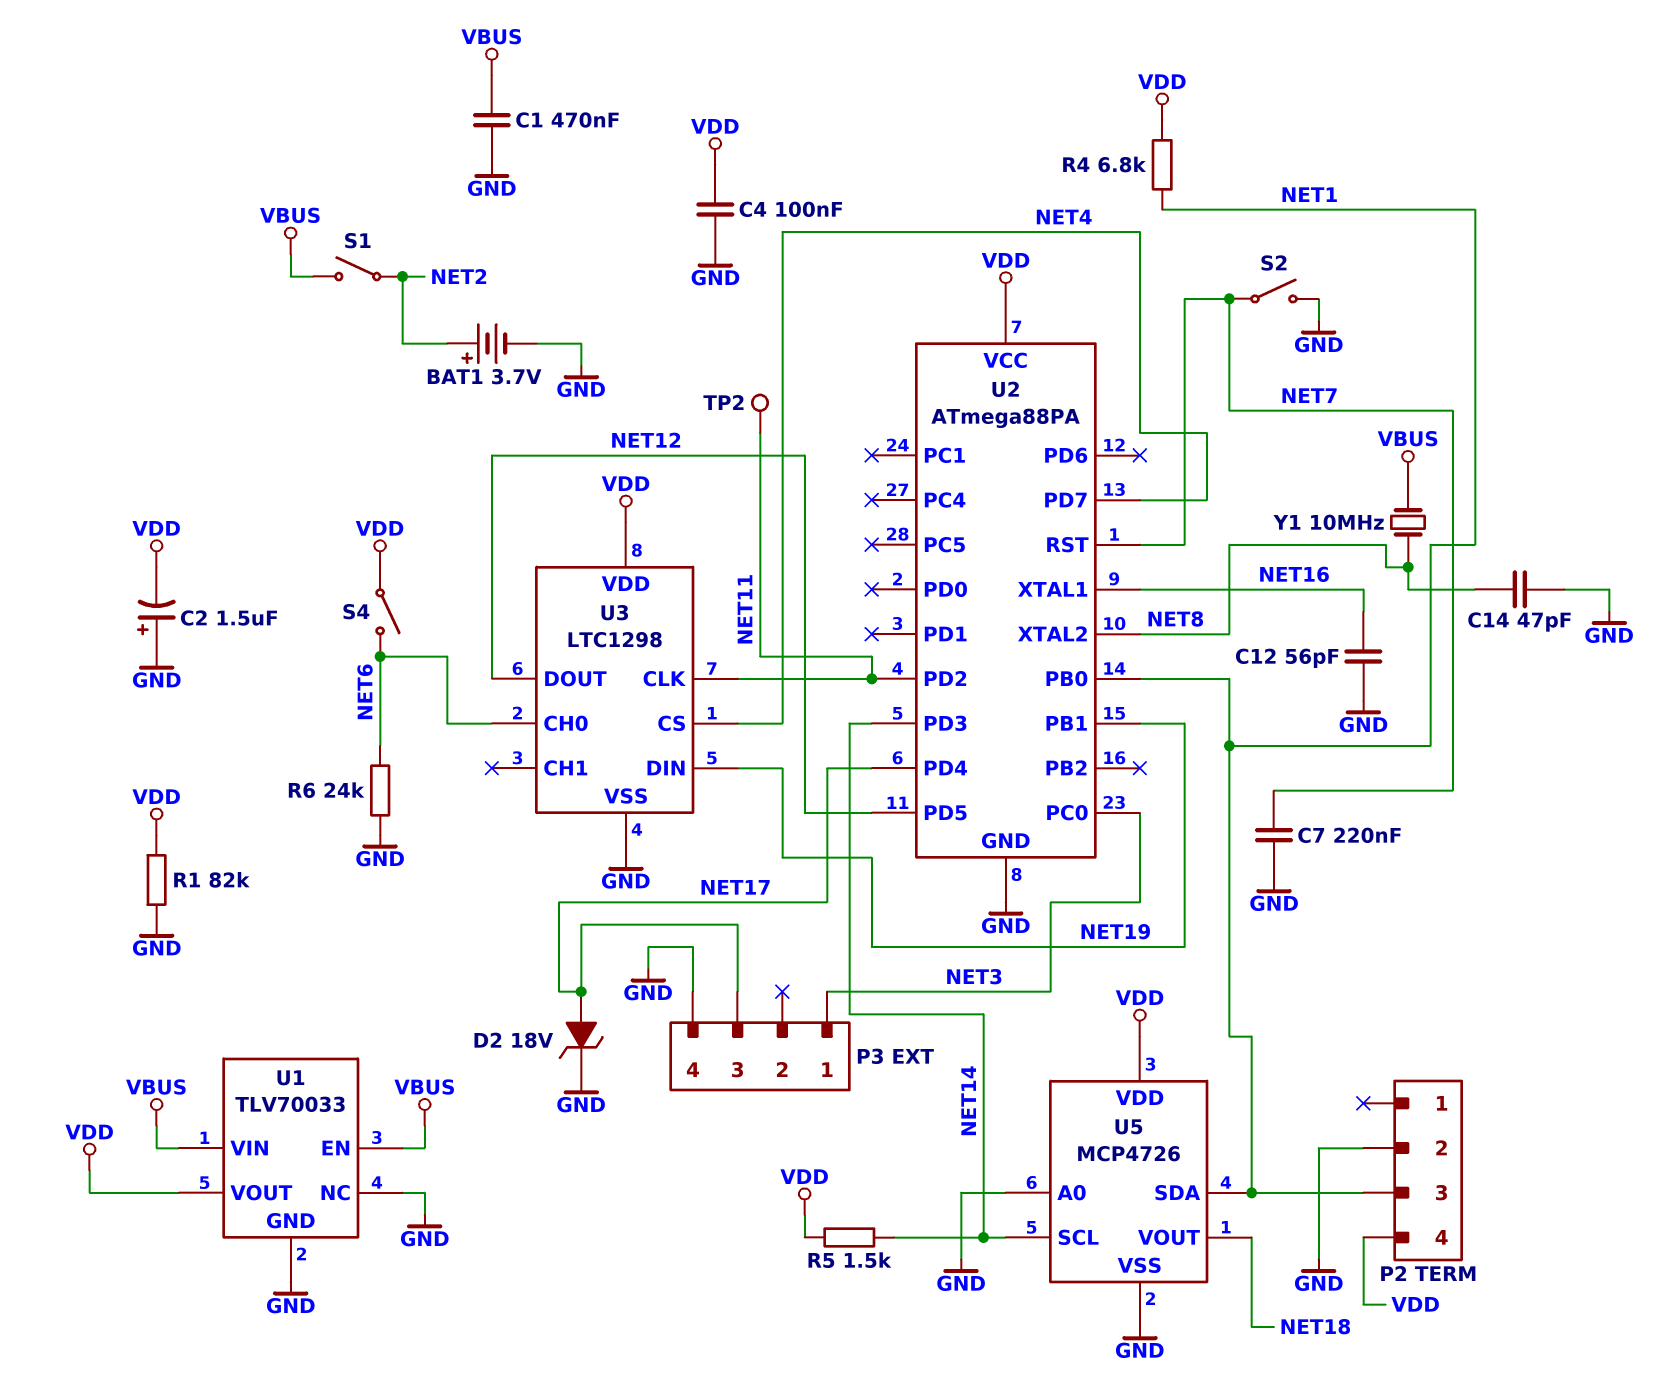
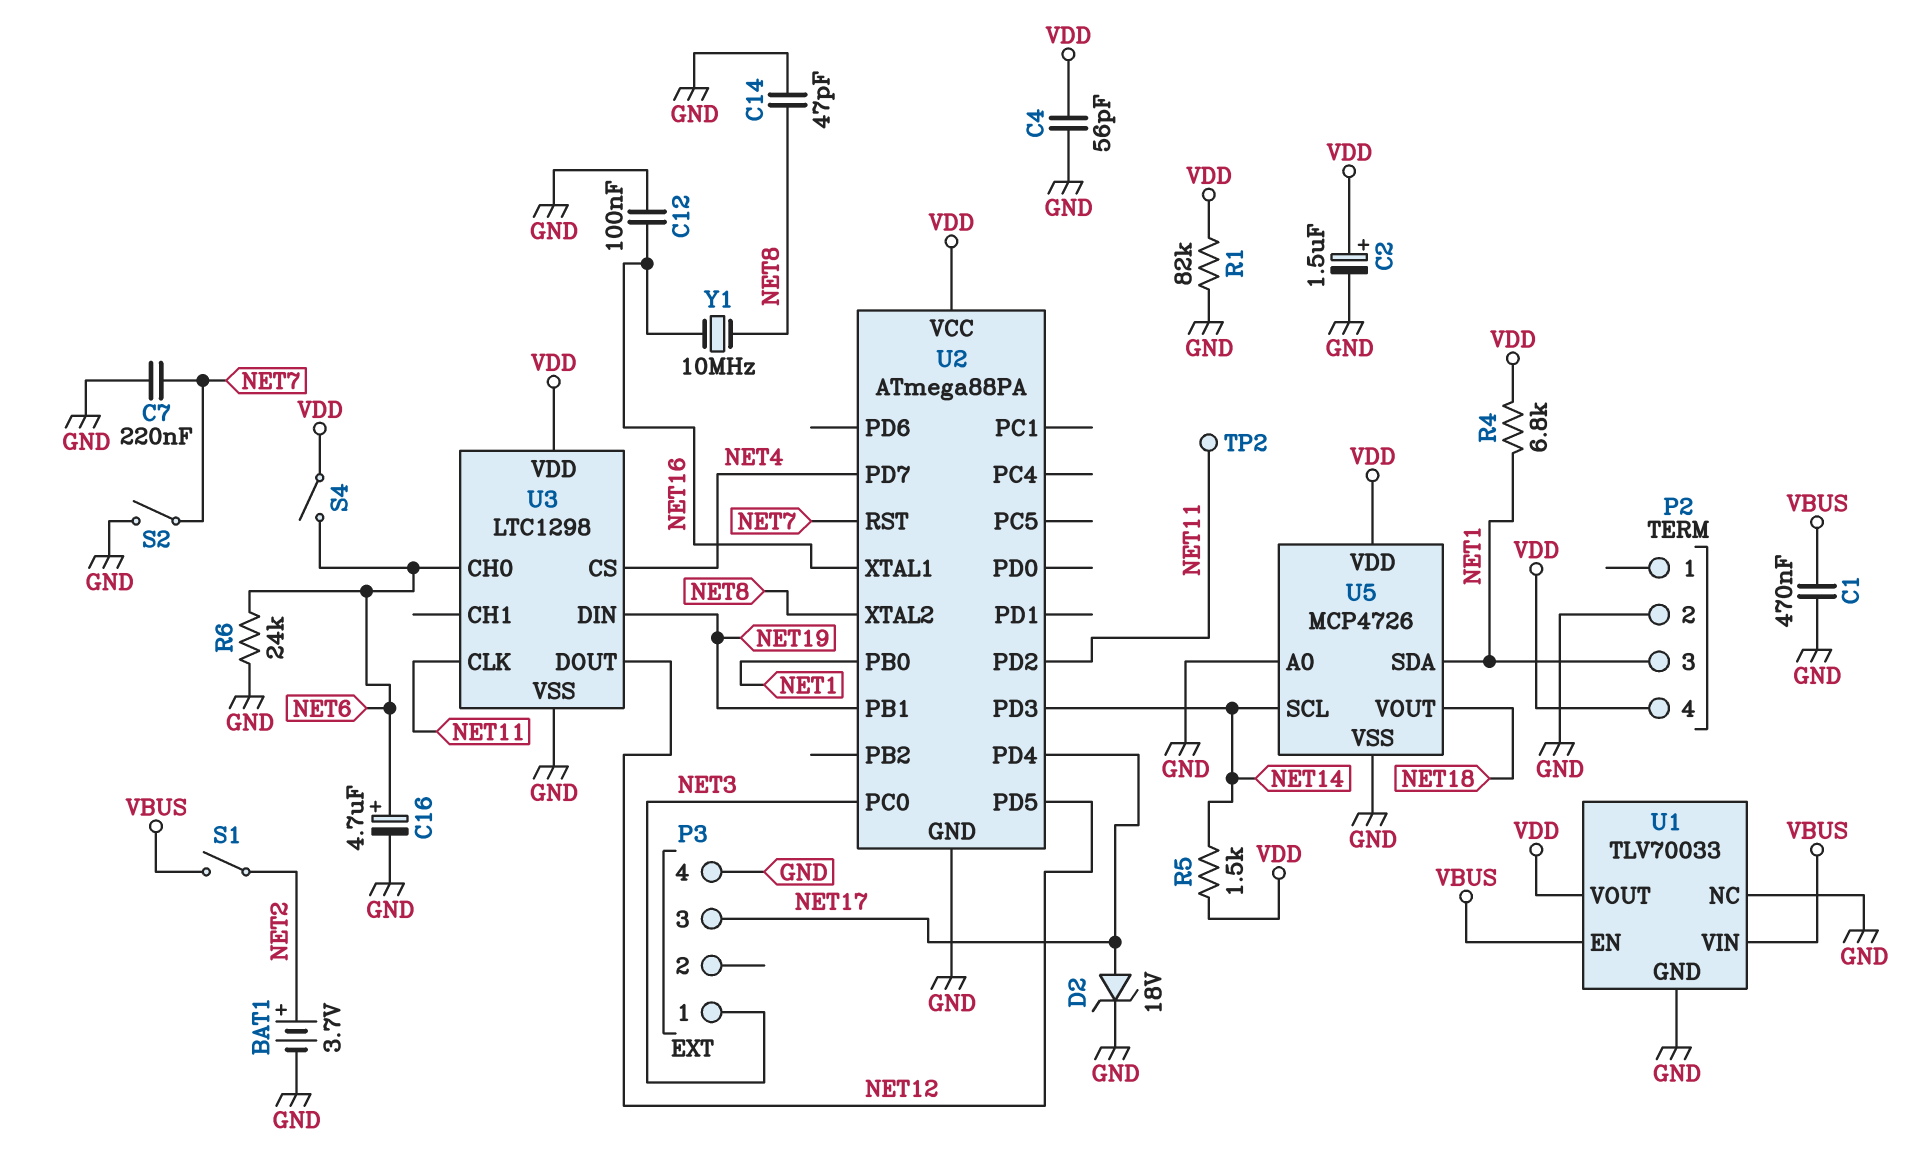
C2: 1.5uF (plus GND, minus VDD) -> 1.5uF (plus VDD, minus GND)
C4: 100nF (GND, VDD) -> 56pF (GND, VDD)
C12: 56pF (GND, NET16) -> 100nF (GND, NET16)
C16: none -> 4.7uF (plus NET6, minus GND)
Y1: 10MHz (NET8, VBUS) -> 10MHz (NET8, NET16)

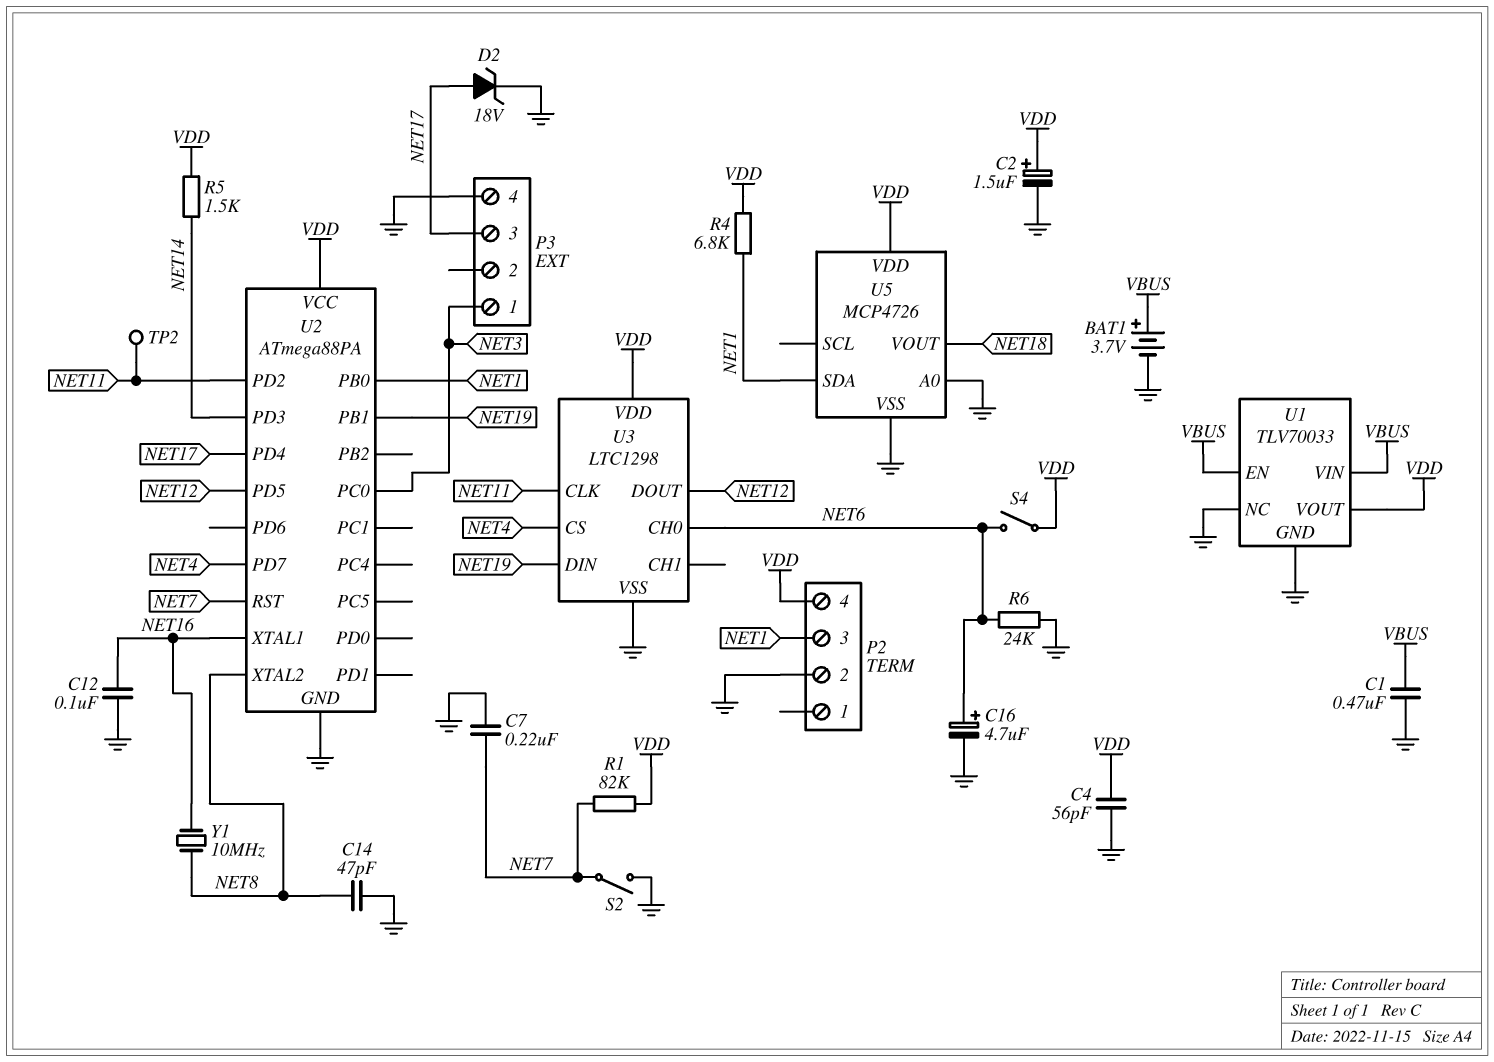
BAT1: 3.7V (plus NET2, minus GND) -> 3.7V (plus VBUS, minus GND)
R1: 82k (GND, VDD) -> 82k (NET7, VDD)
S1: switch (NET2, VBUS) -> none
U5 pin SCL: NET14 -> none

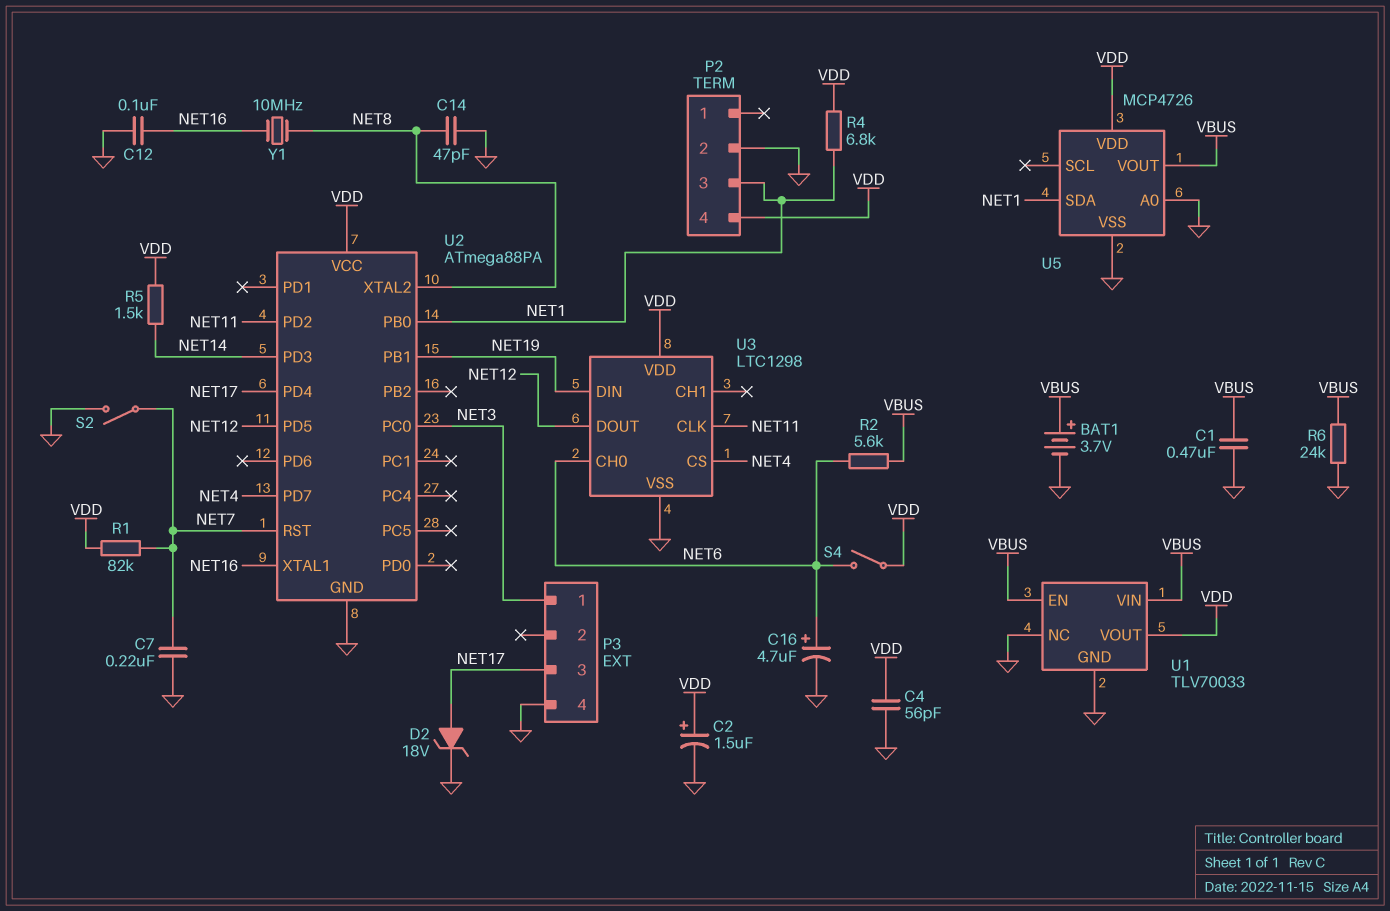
R2: none -> 5.6k (NET6, VBUS)
R6: 24k (GND, NET6) -> 24k (GND, VBUS)
TP2: test point (NET11) -> none
U5 pin VOUT: NET18 -> VBUS

